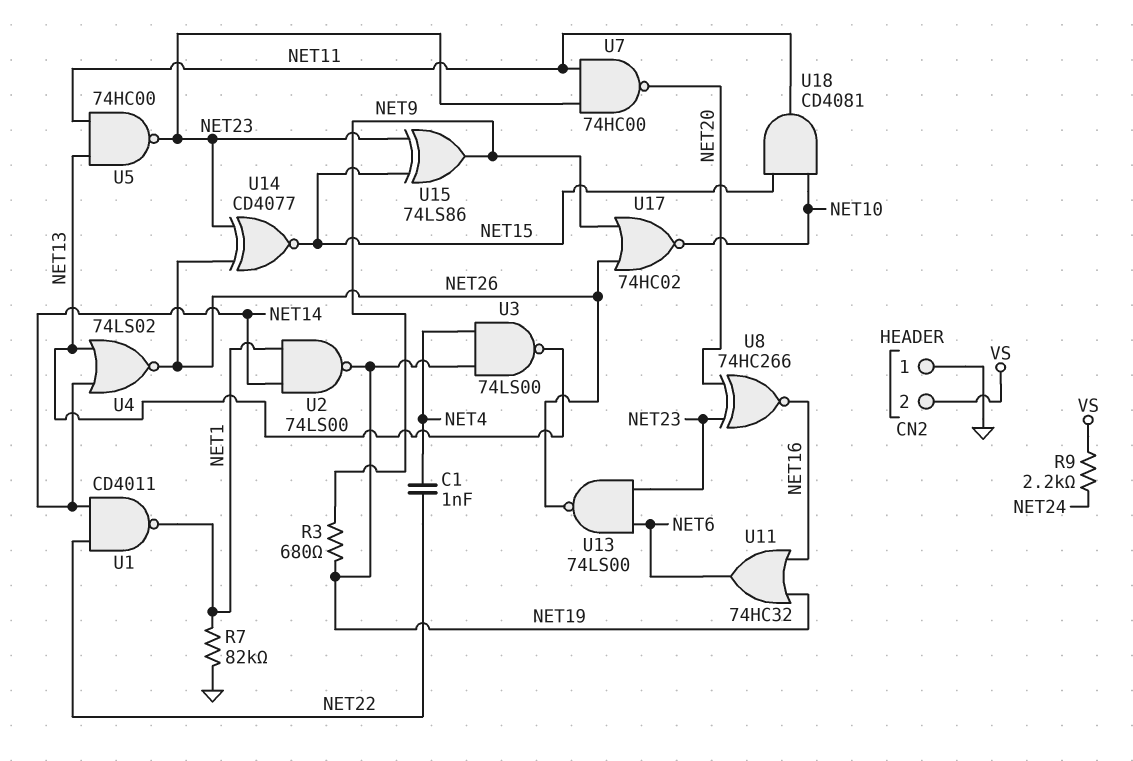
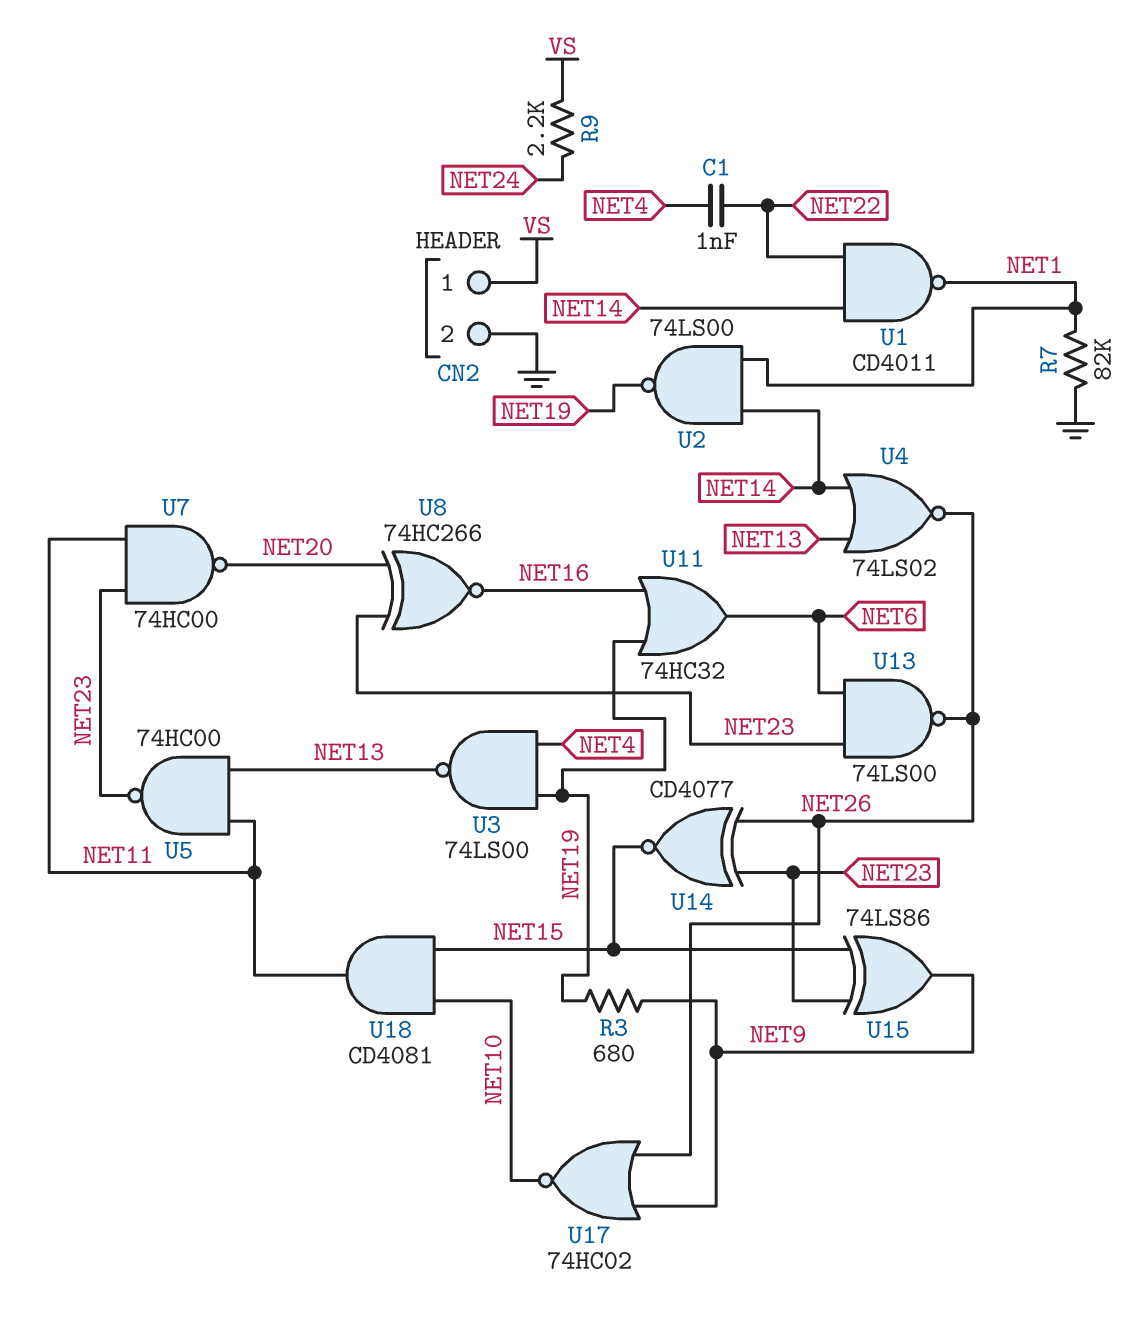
CN2 pin 1: GND -> VS
CN2 pin 2: VS -> GND

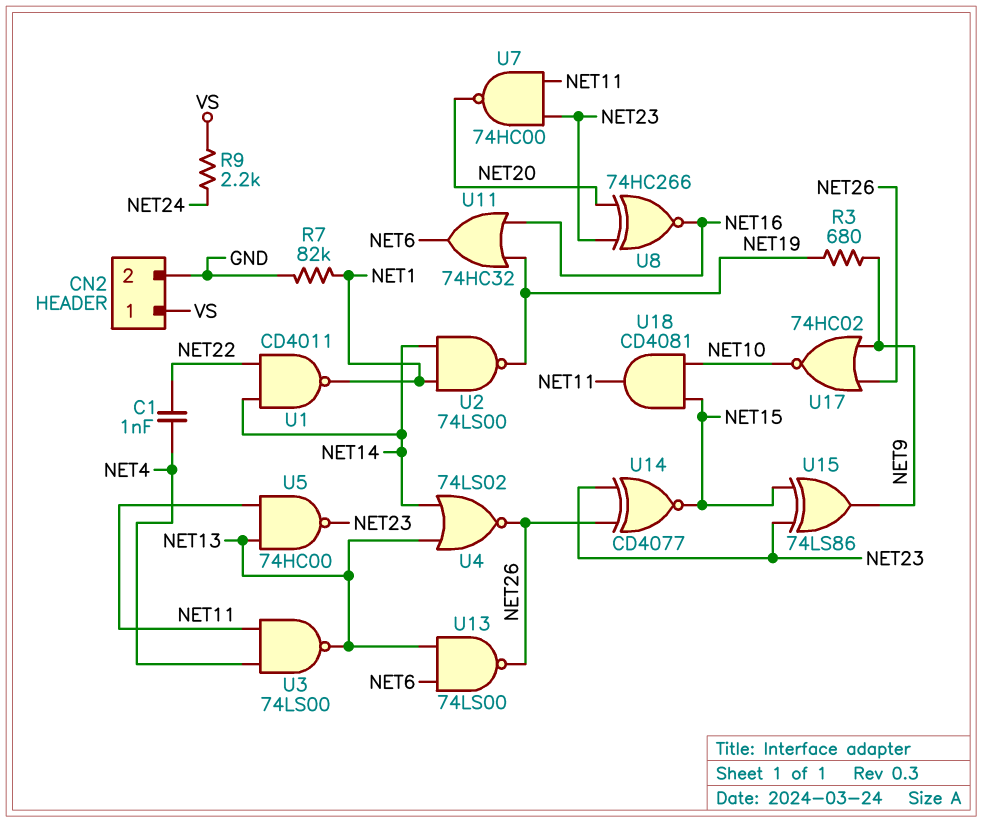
U3: NAND 74LS00 (in NET4, in NET19, out NET13) -> NAND 74LS00 (in NET4, in NET11, out NET13)
U13: NAND 74LS00 (in NET6, in NET23, out NET26) -> NAND 74LS00 (in NET6, in NET13, out NET26)

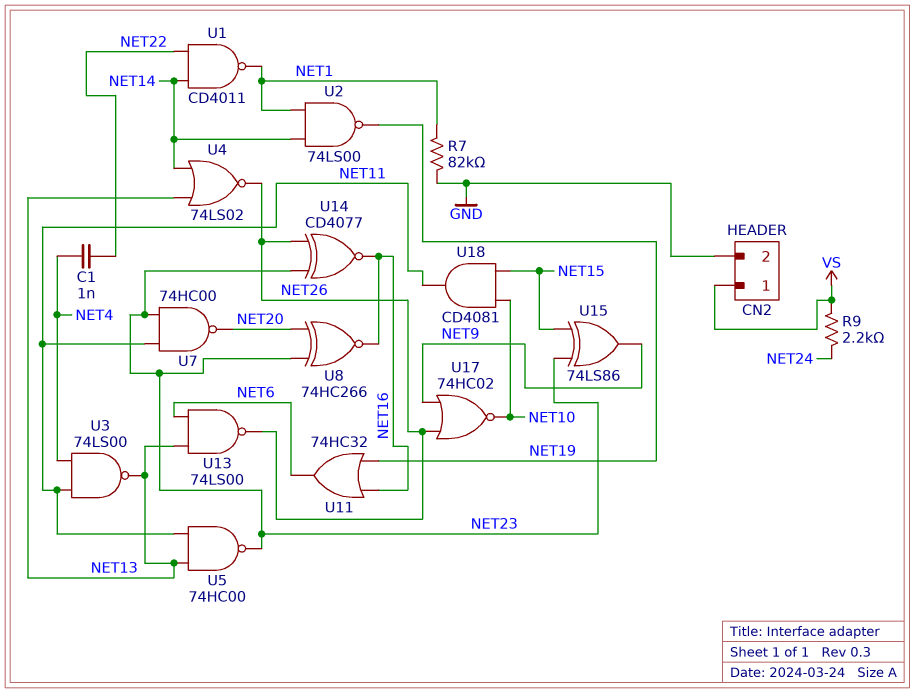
R3: 680 (NET9, NET19) -> none
U14: XNOR CD4077 (in NET23, in NET26, out NET15) -> XNOR CD4077 (in NET23, in NET26, out NET16)

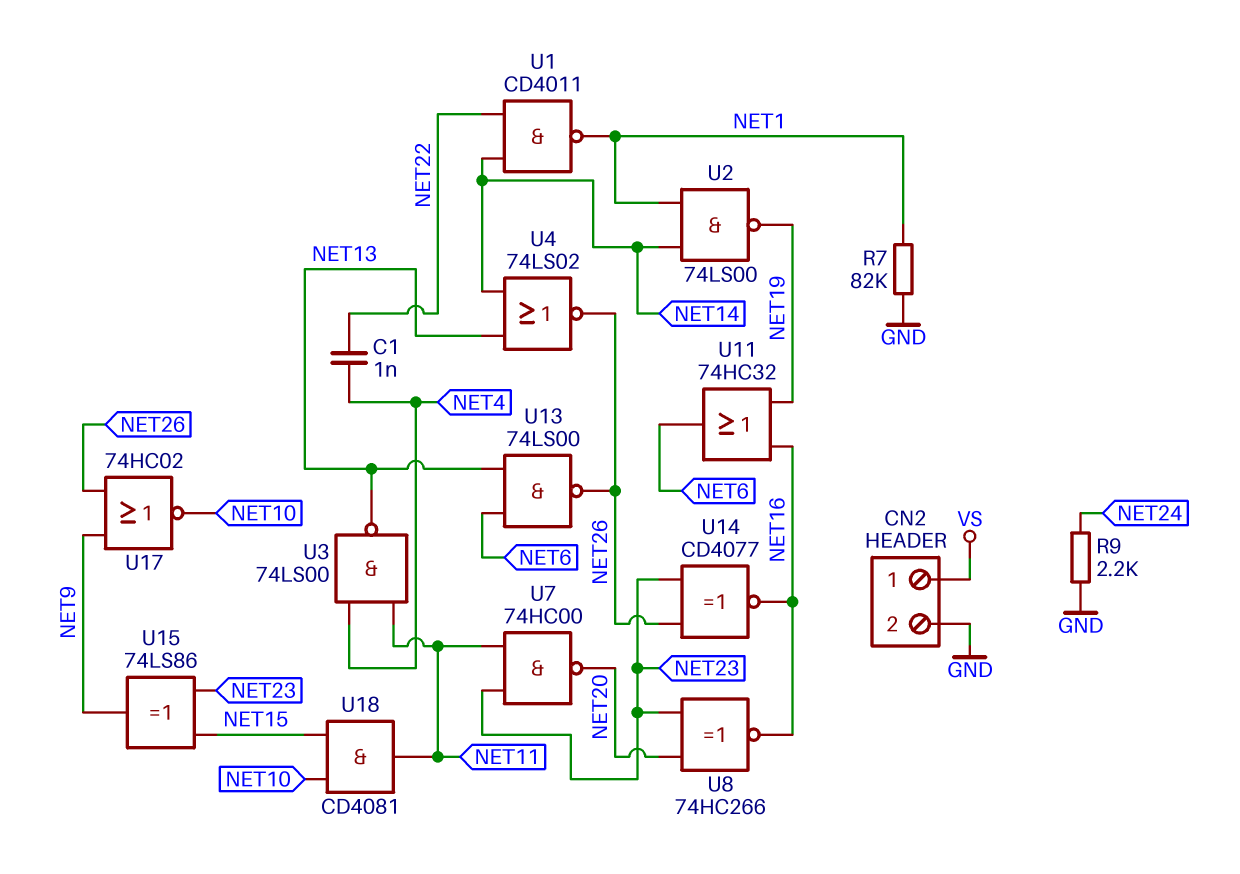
R9: 2.2k (NET24, VS) -> 2.2k (GND, NET24)
U5: NAND 74HC00 (in NET11, in NET13, out NET23) -> none

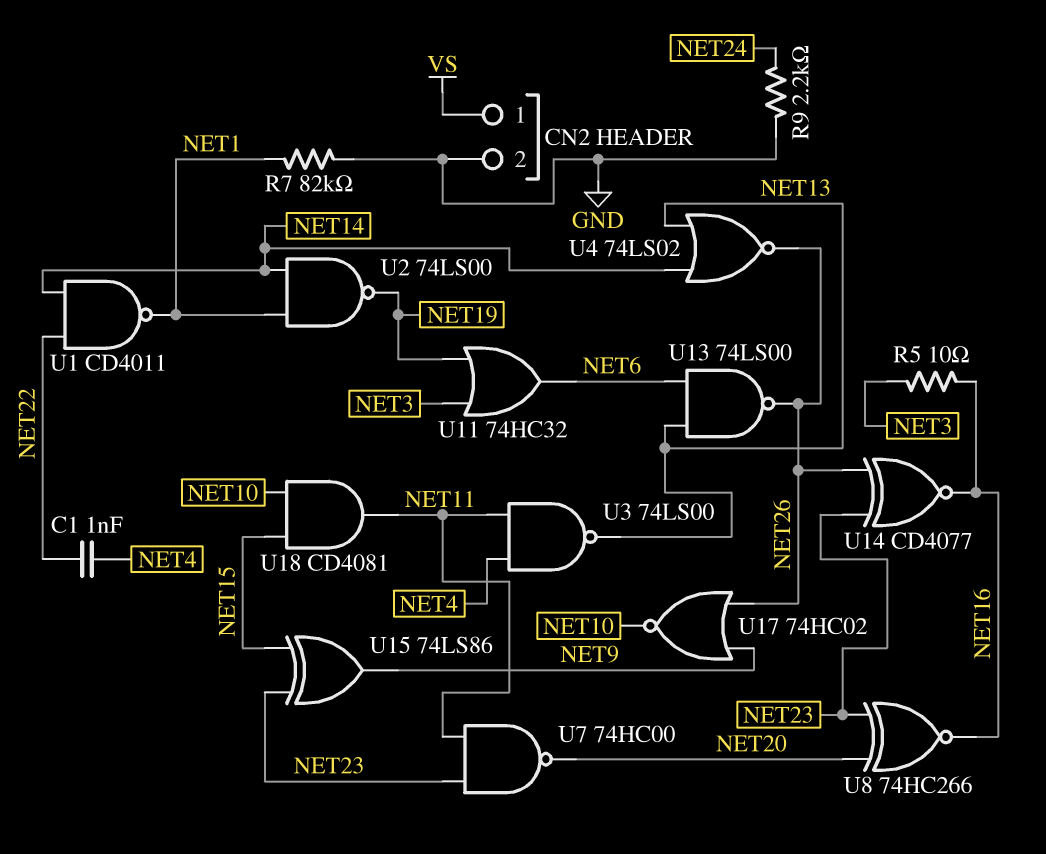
R5: none -> 10 (NET3, NET16)
U11: OR 74HC32 (in NET16, in NET19, out NET6) -> OR 74HC32 (in NET3, in NET19, out NET6)

